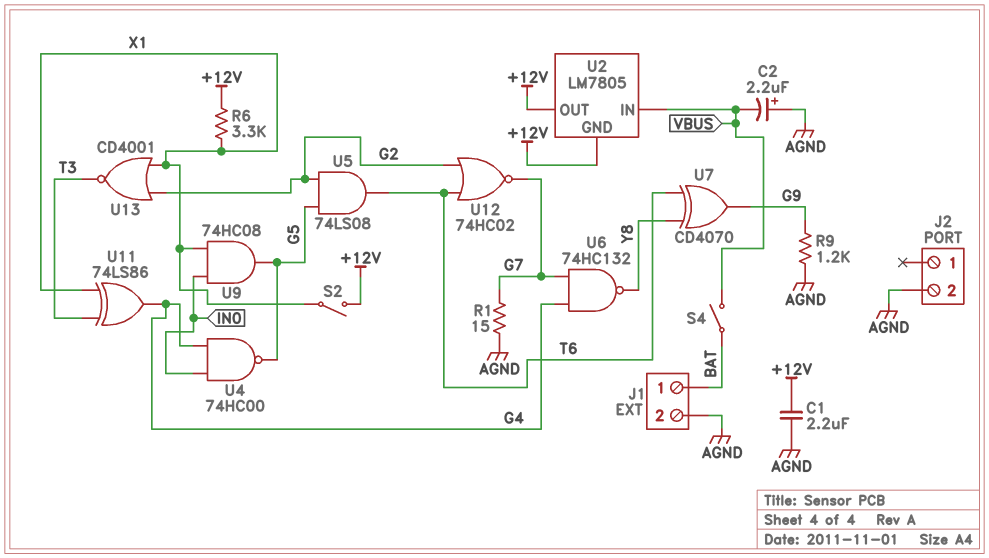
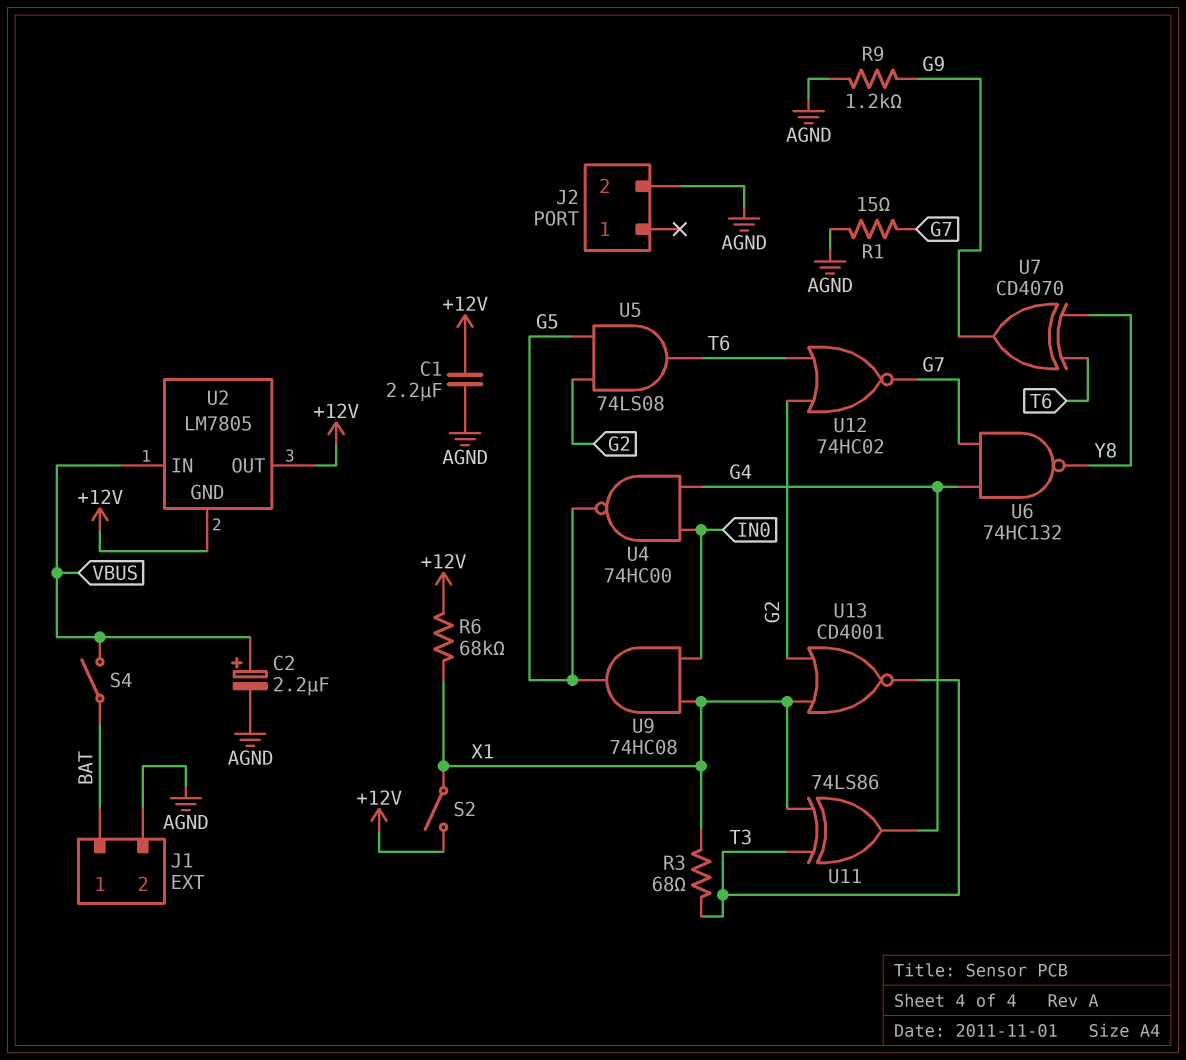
C2: 2.2uF (plus AGND, minus VBUS) -> 2.2uF (plus VBUS, minus AGND)
R3: none -> 68 (T3, X1)
R6: 3.3k (+12V, X1) -> 68k (+12V, X1)

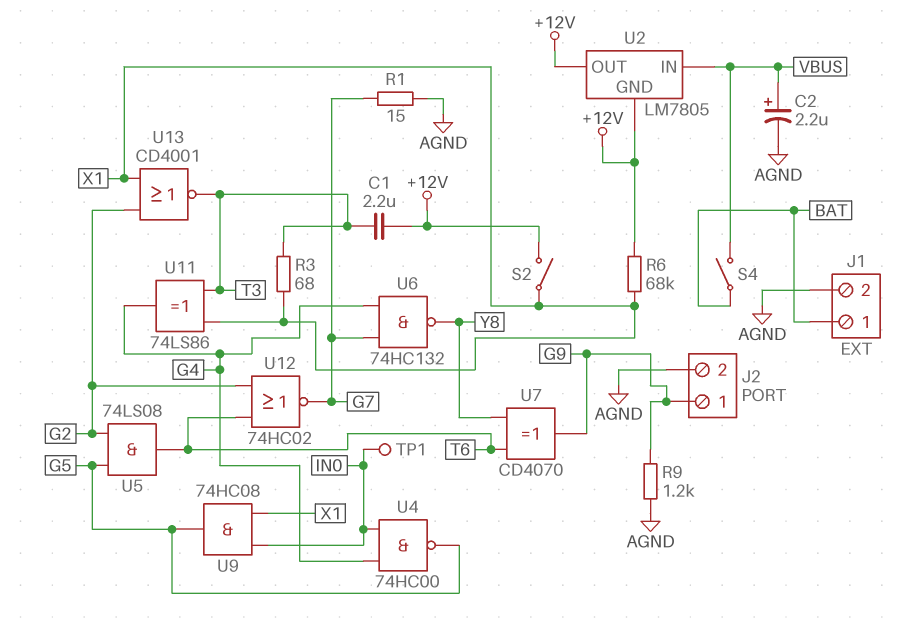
C1: 2.2uF (+12V, AGND) -> 2.2uF (+12V, T3)
J2 pin 1: none -> G9
TP1: none -> test point (IN0)

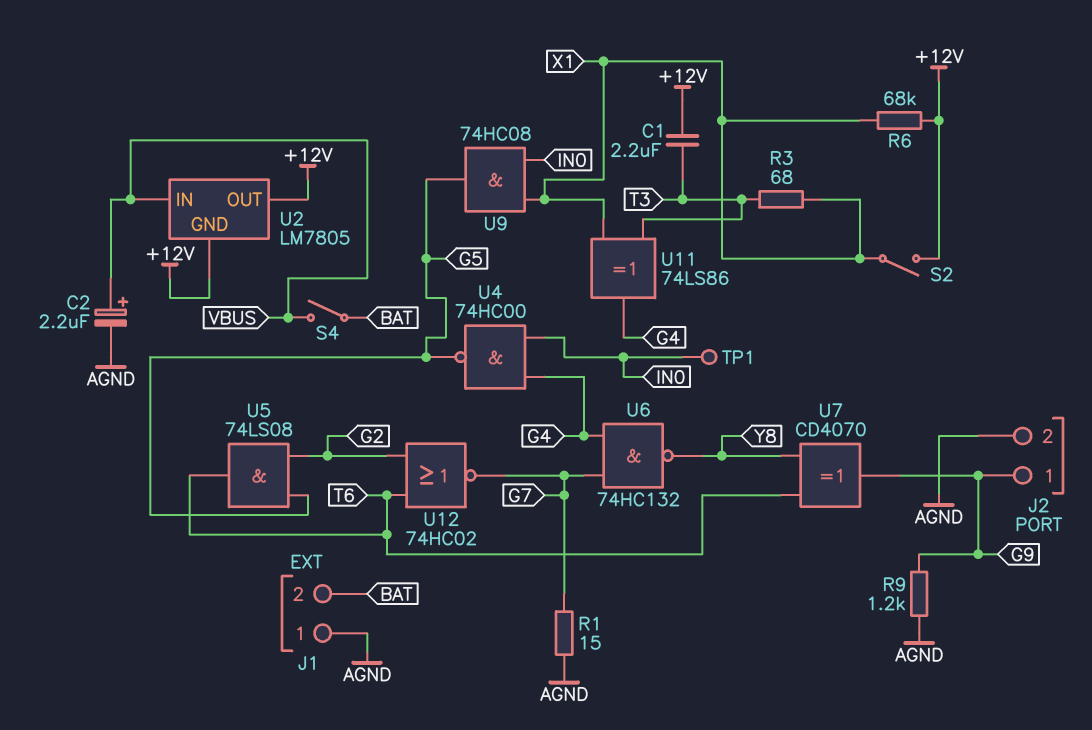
J1 pin 1: BAT -> AGND
J1 pin 2: AGND -> BAT
U13: NOR CD4001 (in G2, in X1, out T3) -> none

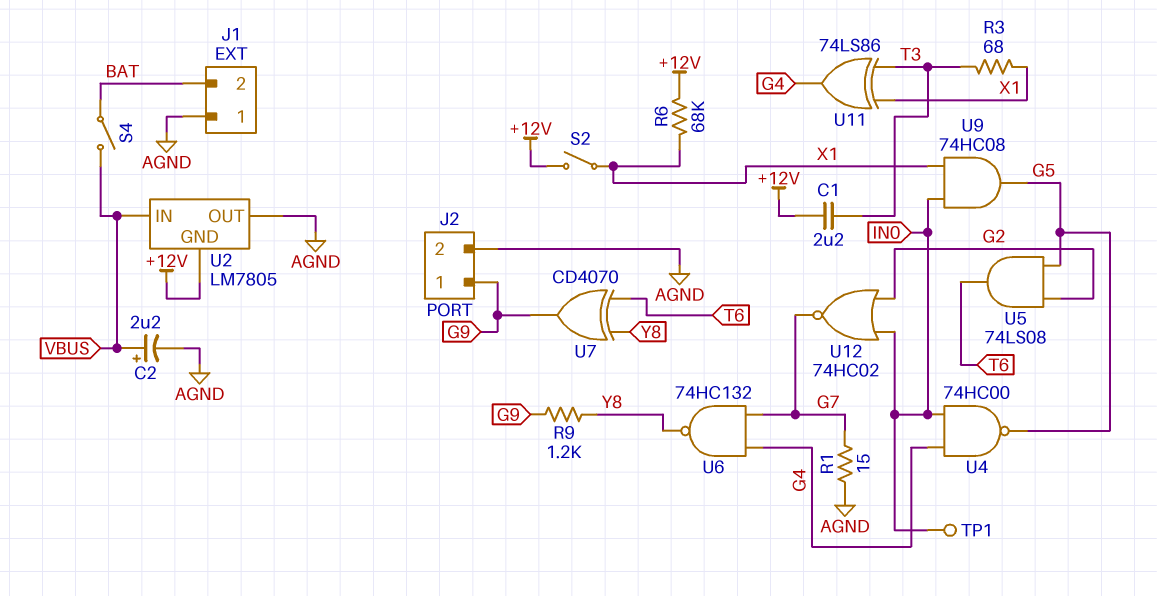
R9: 1.2k (AGND, G9) -> 1.2k (G9, Y8)
U2 pin OUT: +12V -> AGND
U12: NOR 74HC02 (in G2, in T6, out G7) -> NOR 74HC02 (in G2, in IN0, out G7)

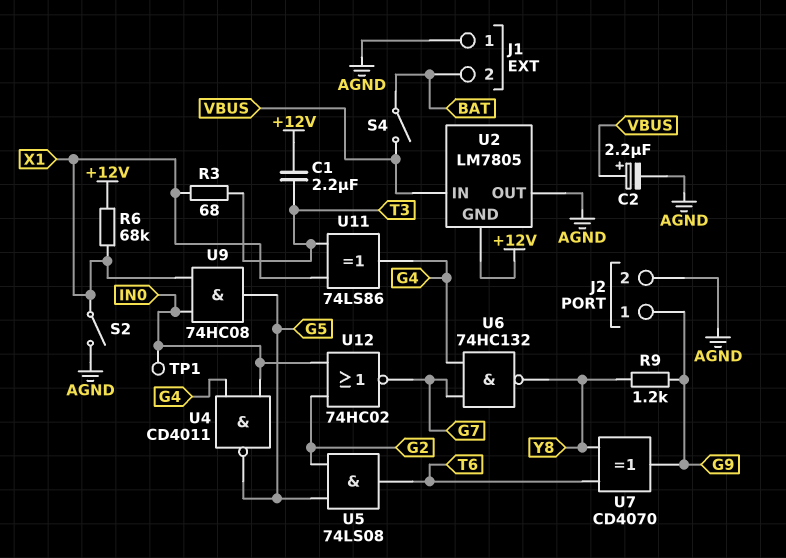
R1: 15 (AGND, G7) -> none
S2: switch (+12V, X1) -> switch (AGND, X1)
U4: NAND 74HC00 (in G4, in IN0, out G5) -> NAND CD4011 (in G4, in IN0, out G5)

